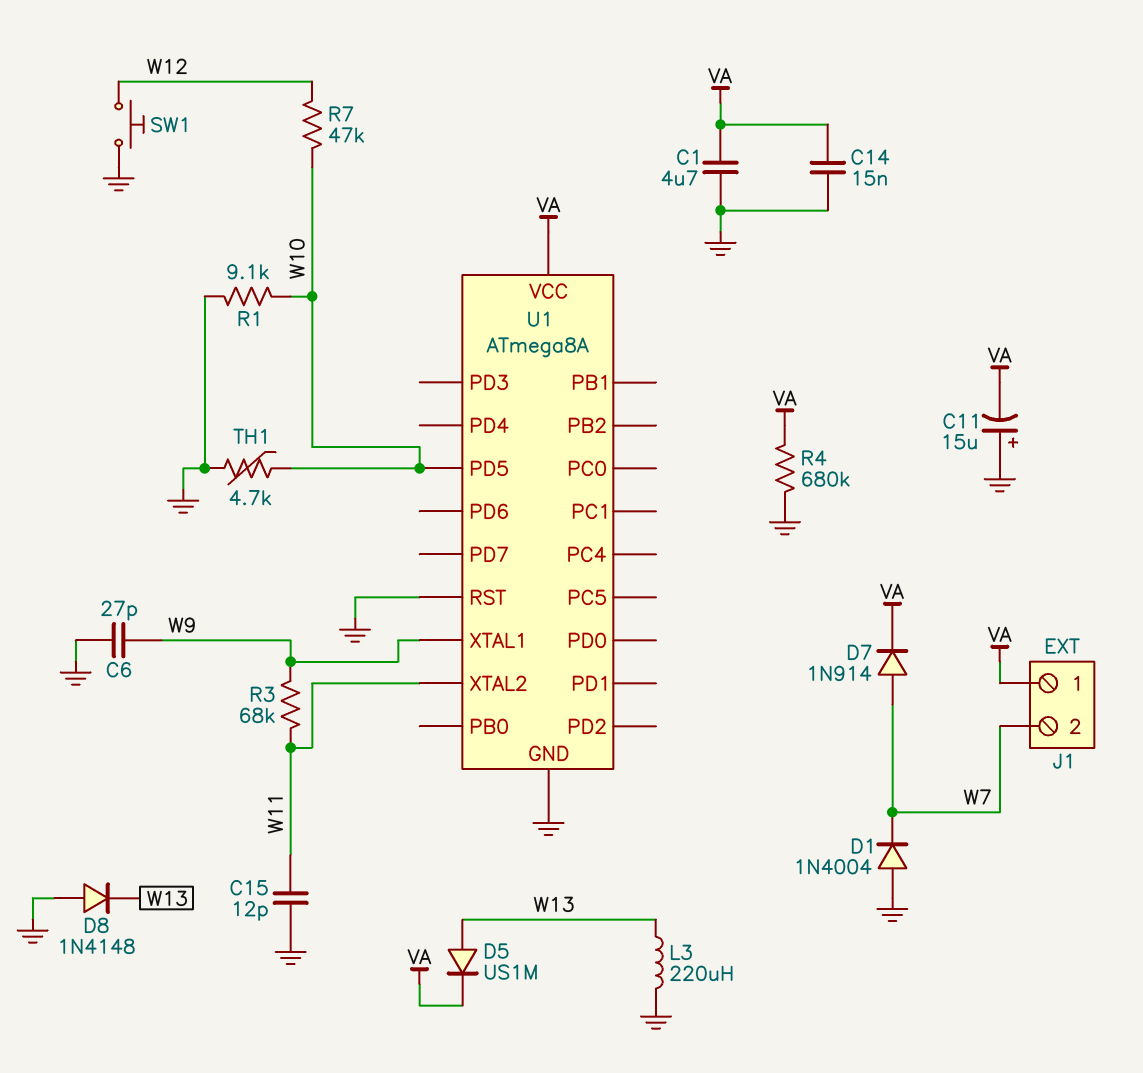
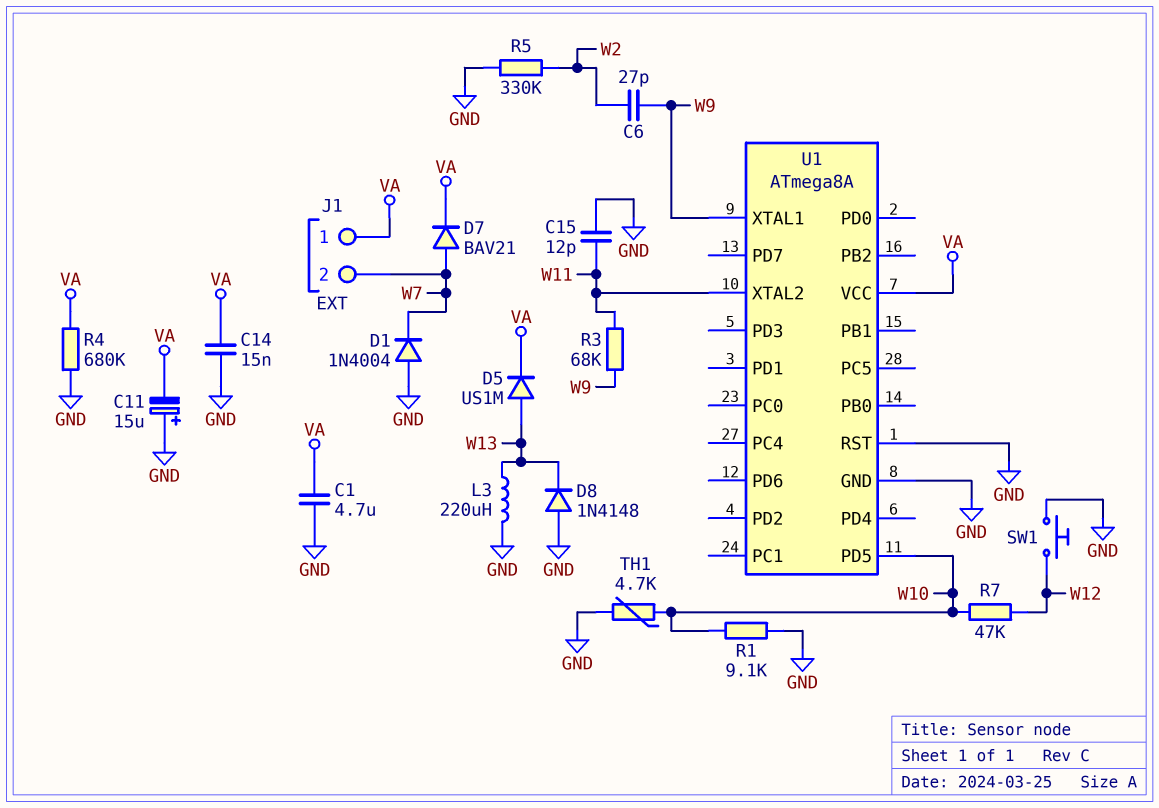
C6: 27pF (GND, W9) -> 27pF (W2, W9)
D7: diode 1N914 (A W7, K VA) -> diode BAV21 (A W7, K VA)
R5: none -> 330k (GND, W2)

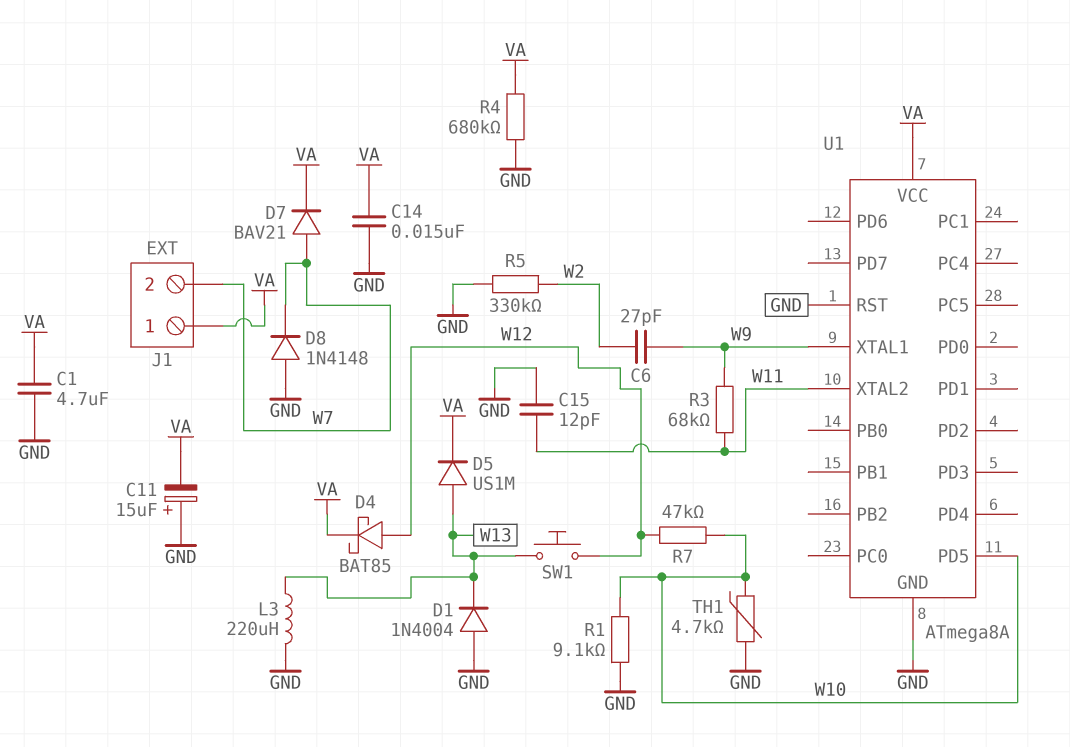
D1: diode 1N4004 (A GND, K W7) -> diode 1N4004 (A GND, K W13)
D4: none -> schottky BAT85 (A W12, K VA)
D8: diode 1N4148 (A GND, K W13) -> diode 1N4148 (A GND, K W7)
SW1: button (GND, W12) -> button (W12, W13)

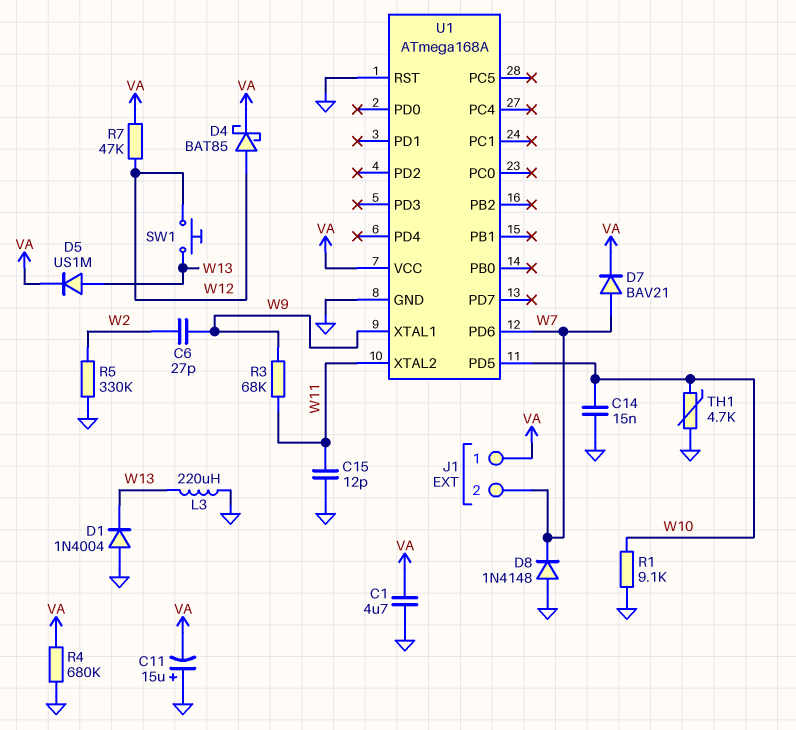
C14: 15nF (GND, VA) -> 15nF (GND, W10)
R7: 47k (W10, W12) -> 47k (VA, W12)
U1: ATmega8A -> ATmega168A
U1 pin PD6: none -> W7

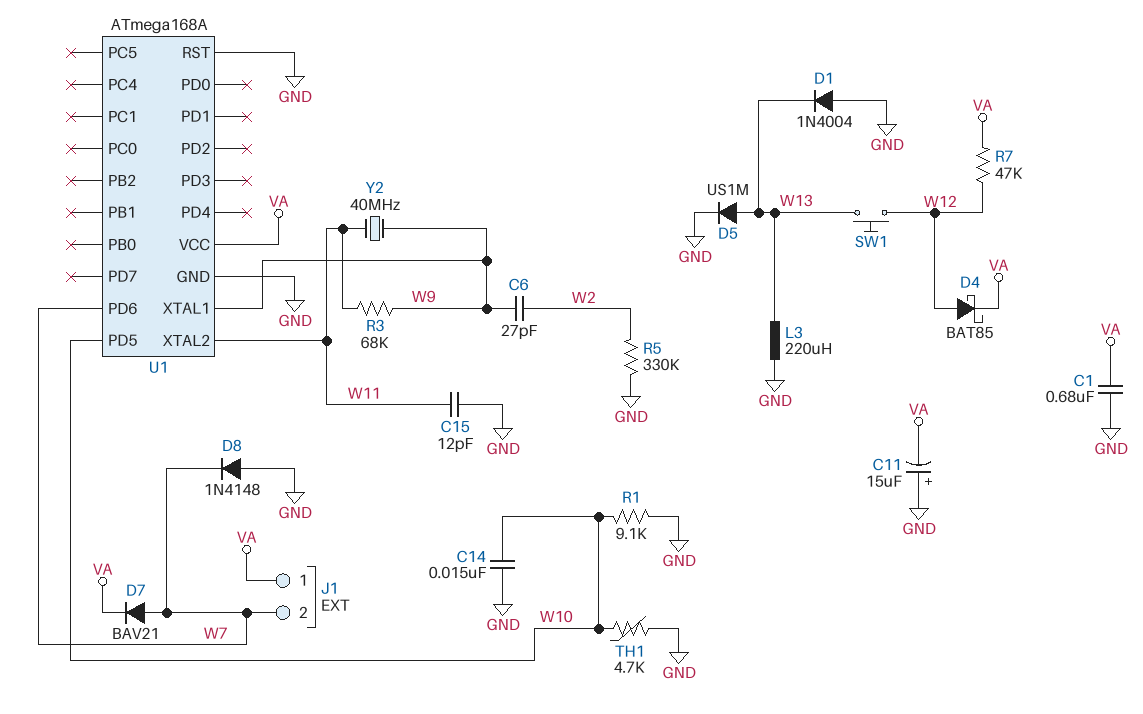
C1: 4.7uF (GND, VA) -> 680nF (GND, VA)
D5: diode US1M (A W13, K VA) -> diode US1M (A W13, K GND)
R4: 680k (GND, VA) -> none
Y2: none -> 40MHz (W9, W11)

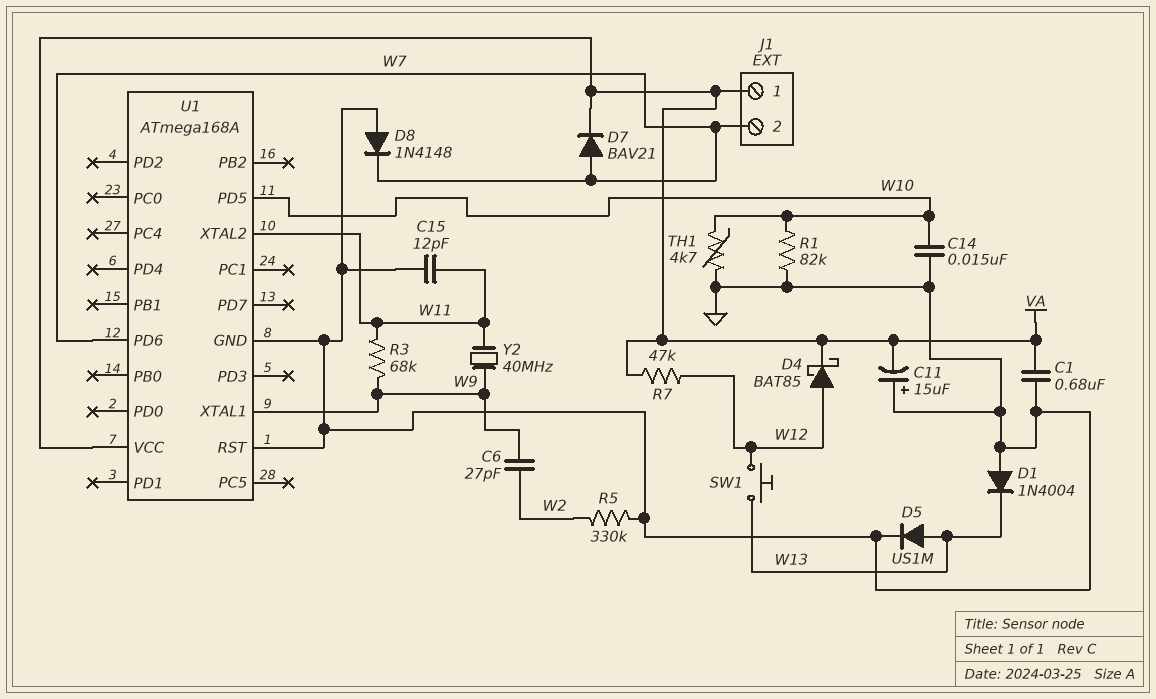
L3: 220uH (GND, W13) -> none
R1: 9.1k (GND, W10) -> 82k (GND, W10)

